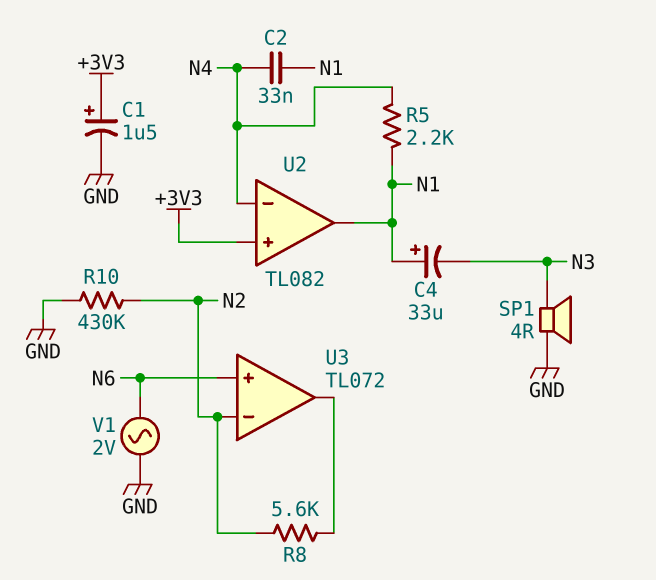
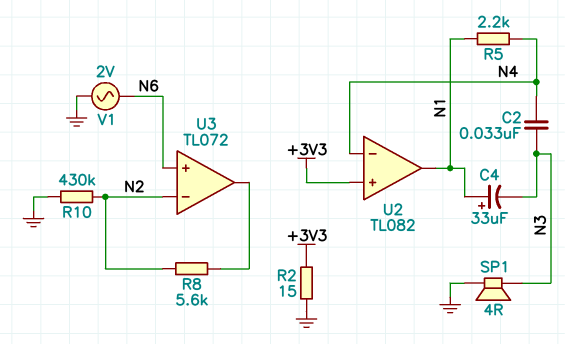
C1: 1.5uF (plus +3V3, minus GND) -> none
C2: 33nF (N1, N4) -> 33nF (N3, N4)
R2: none -> 15 (+3V3, GND)

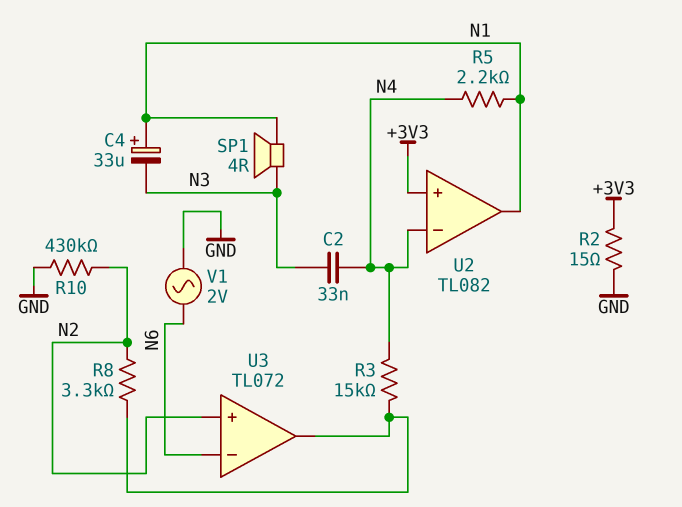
R3: none -> 15k (N4, U3/out)
R8: 5.6k (N2, U3/out) -> 3.3k (N2, U3/out)
SP1: speaker 4R (GND, N3) -> speaker 4R (N1, N3)
U3 pin in+: N6 -> N2
U3 pin in-: N2 -> N6

